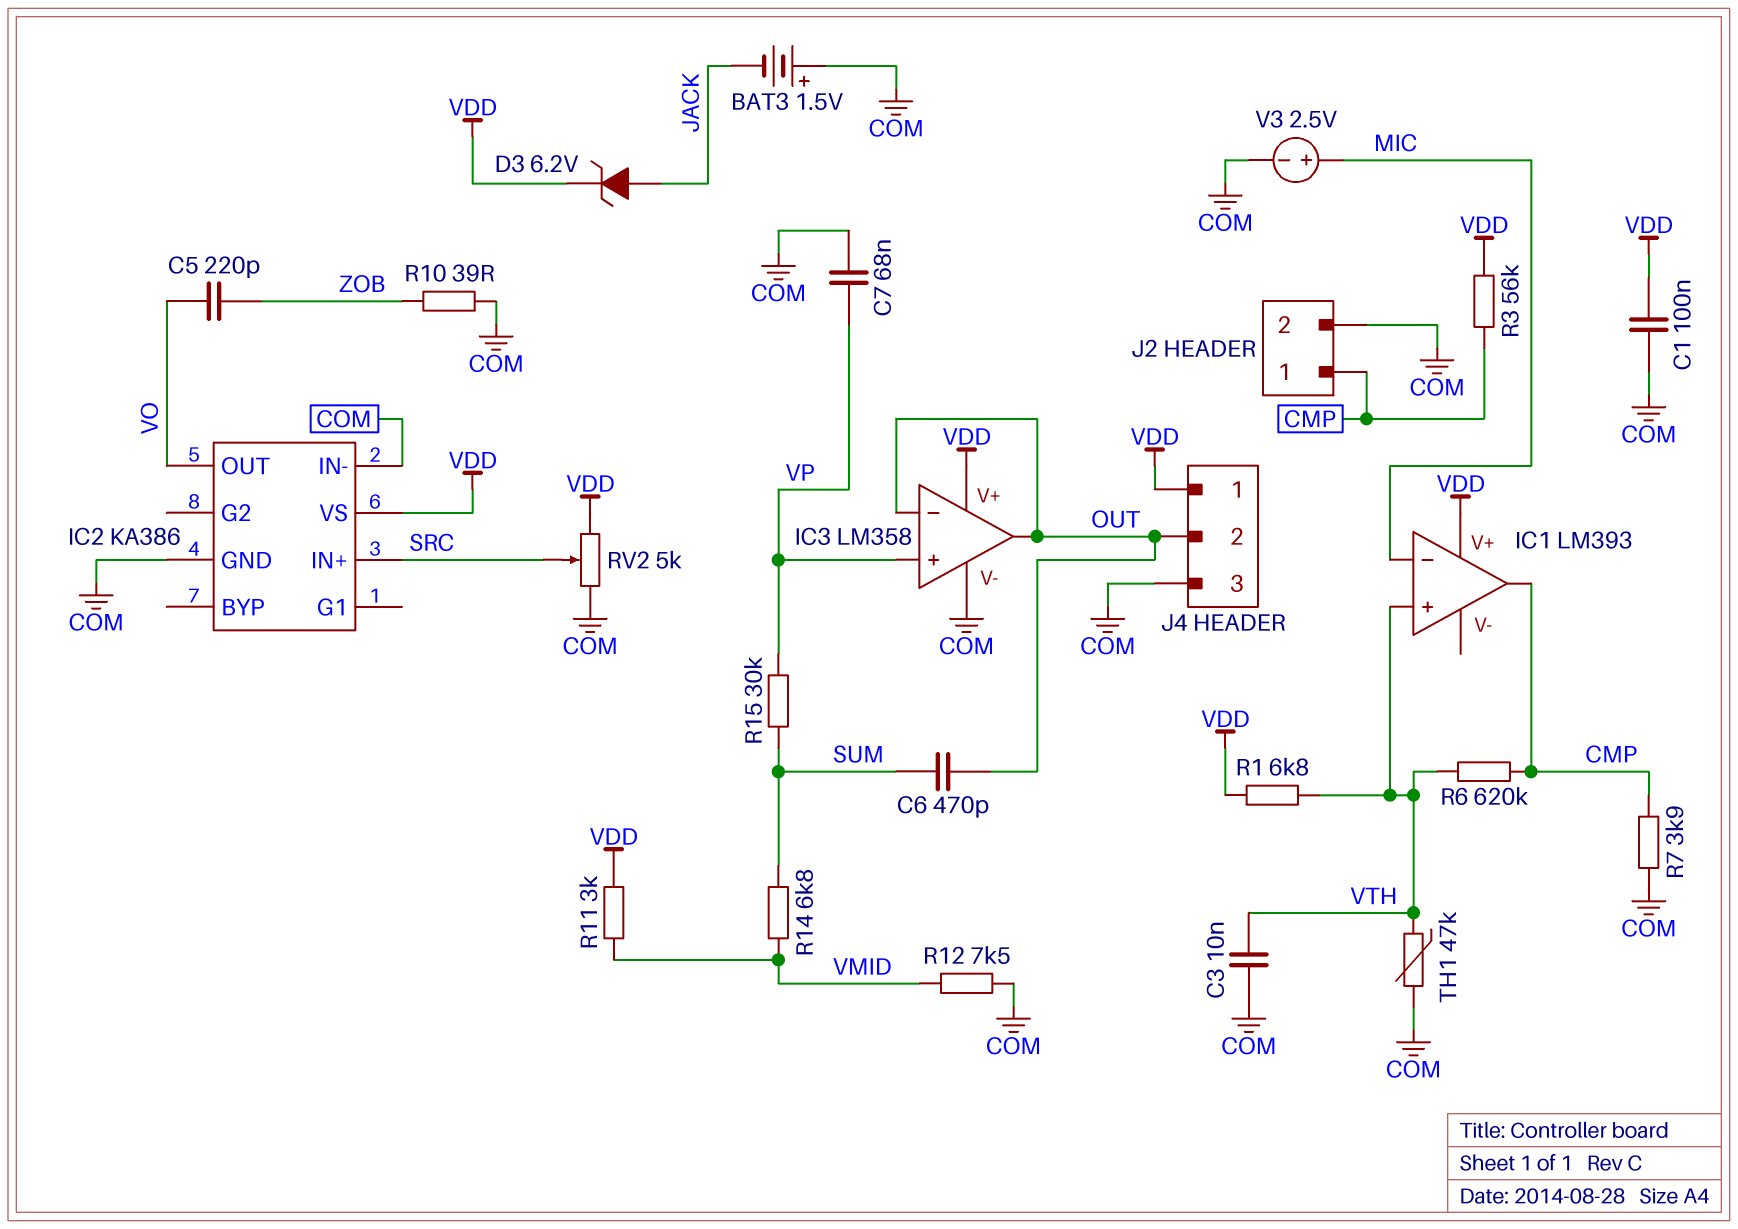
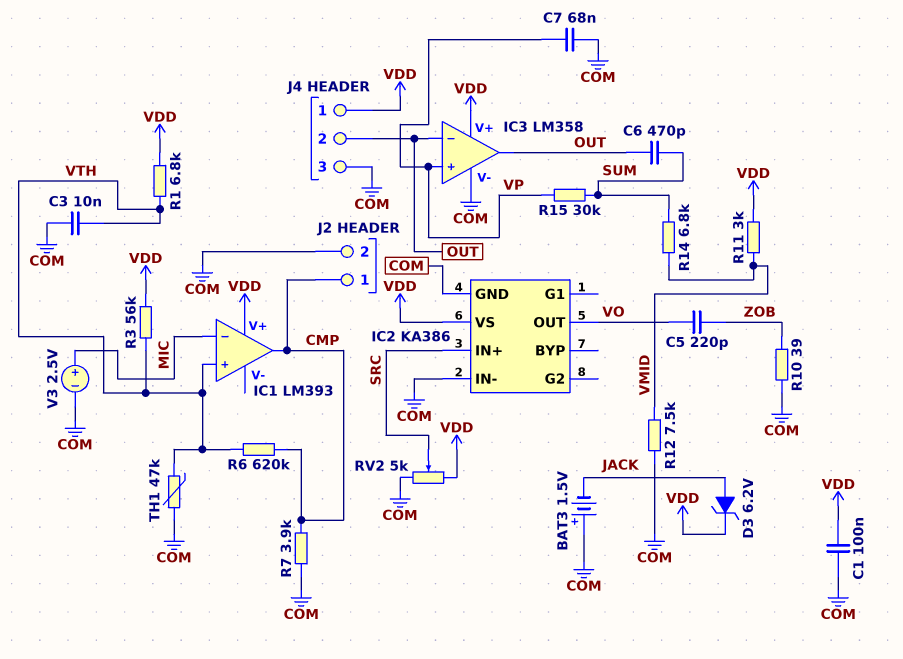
R3: 56k (CMP, VDD) -> 56k (VDD, VTH)

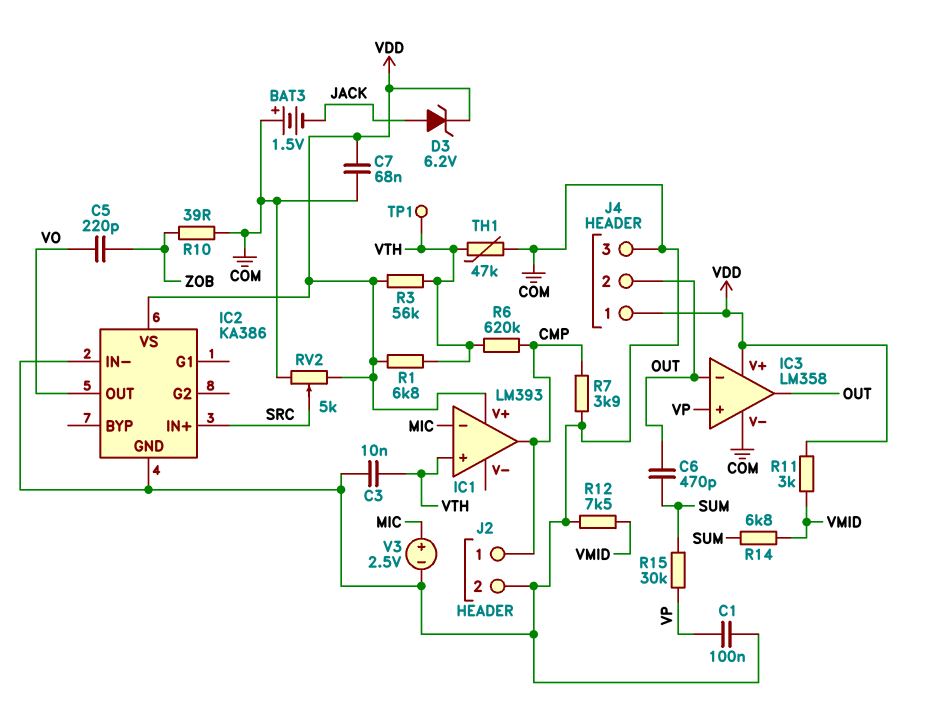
C1: 100nF (COM, VDD) -> 100nF (COM, VP)
C7: 68nF (COM, VP) -> 68nF (COM, VDD)
TP1: none -> test point (VTH)

